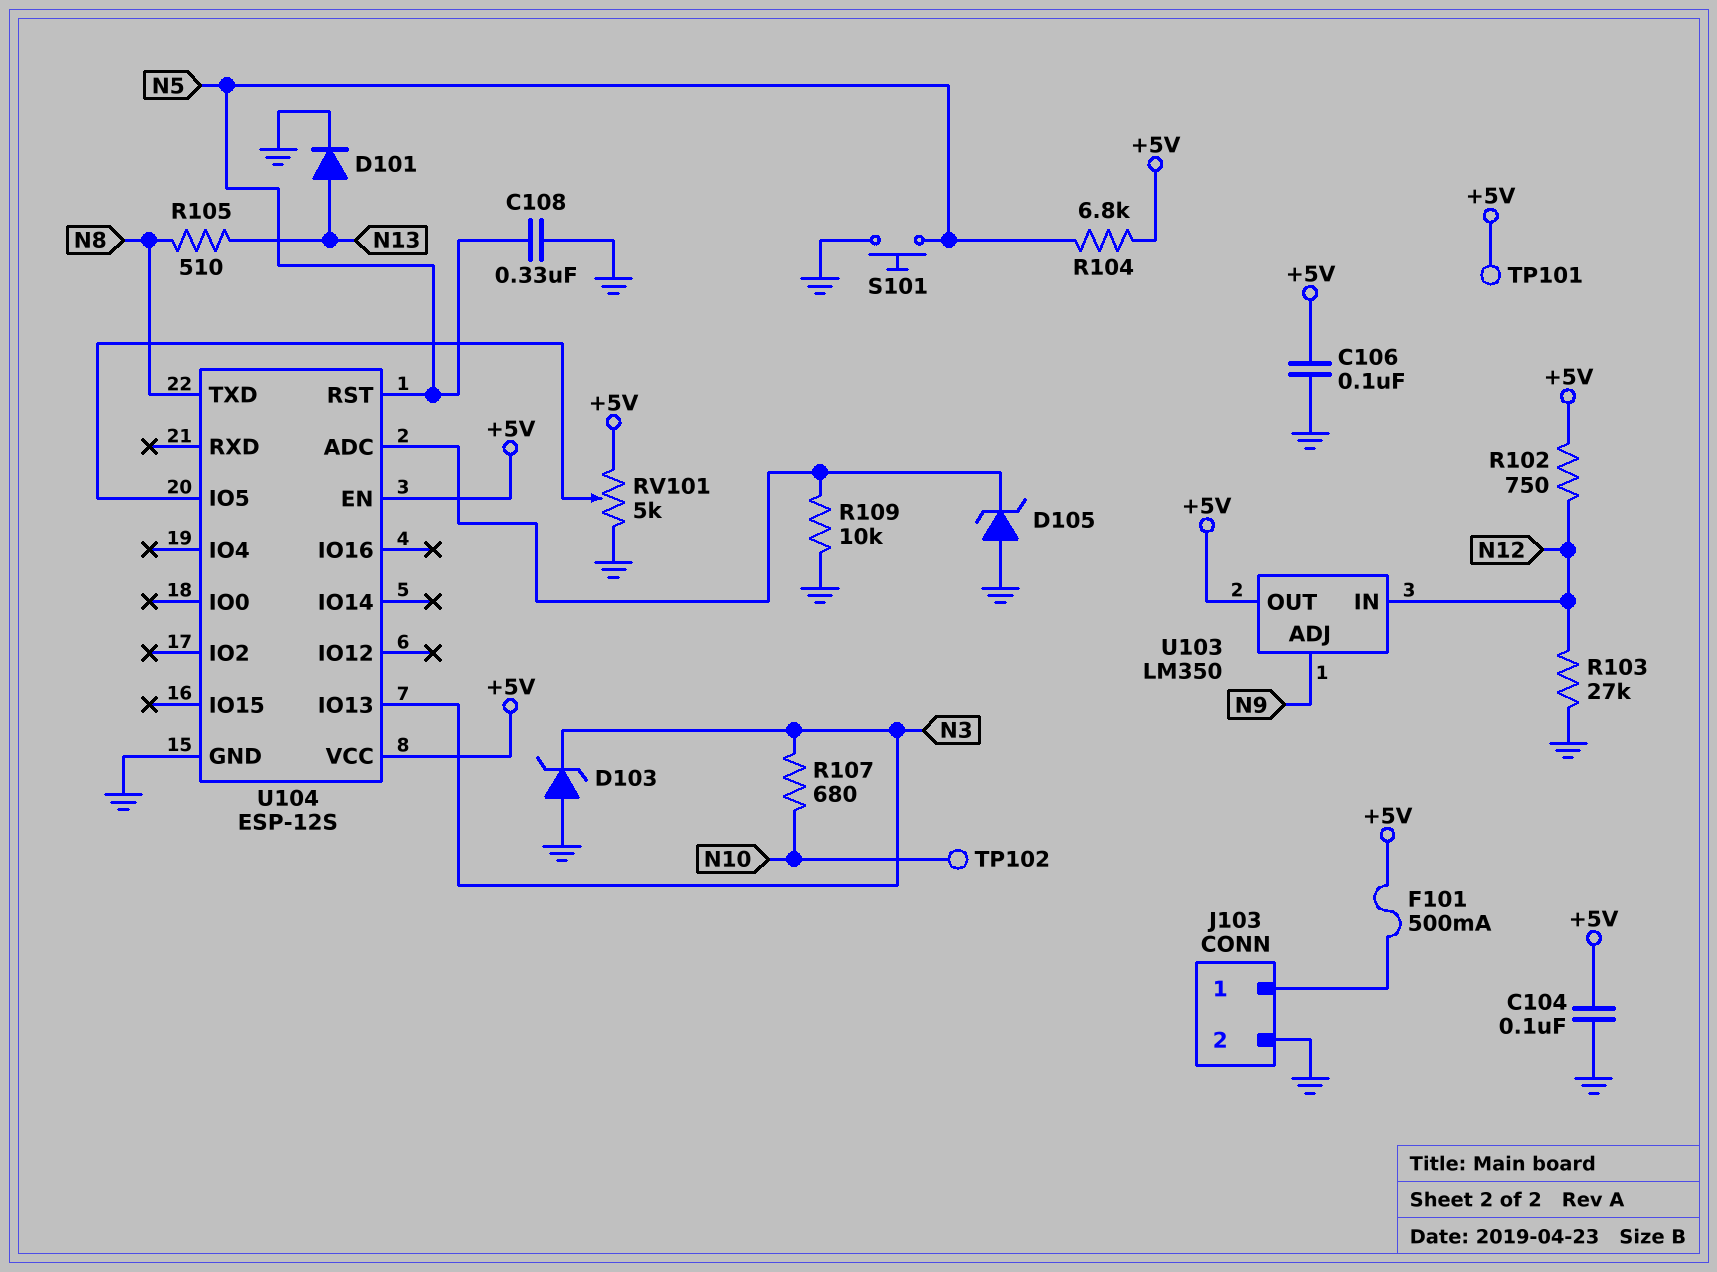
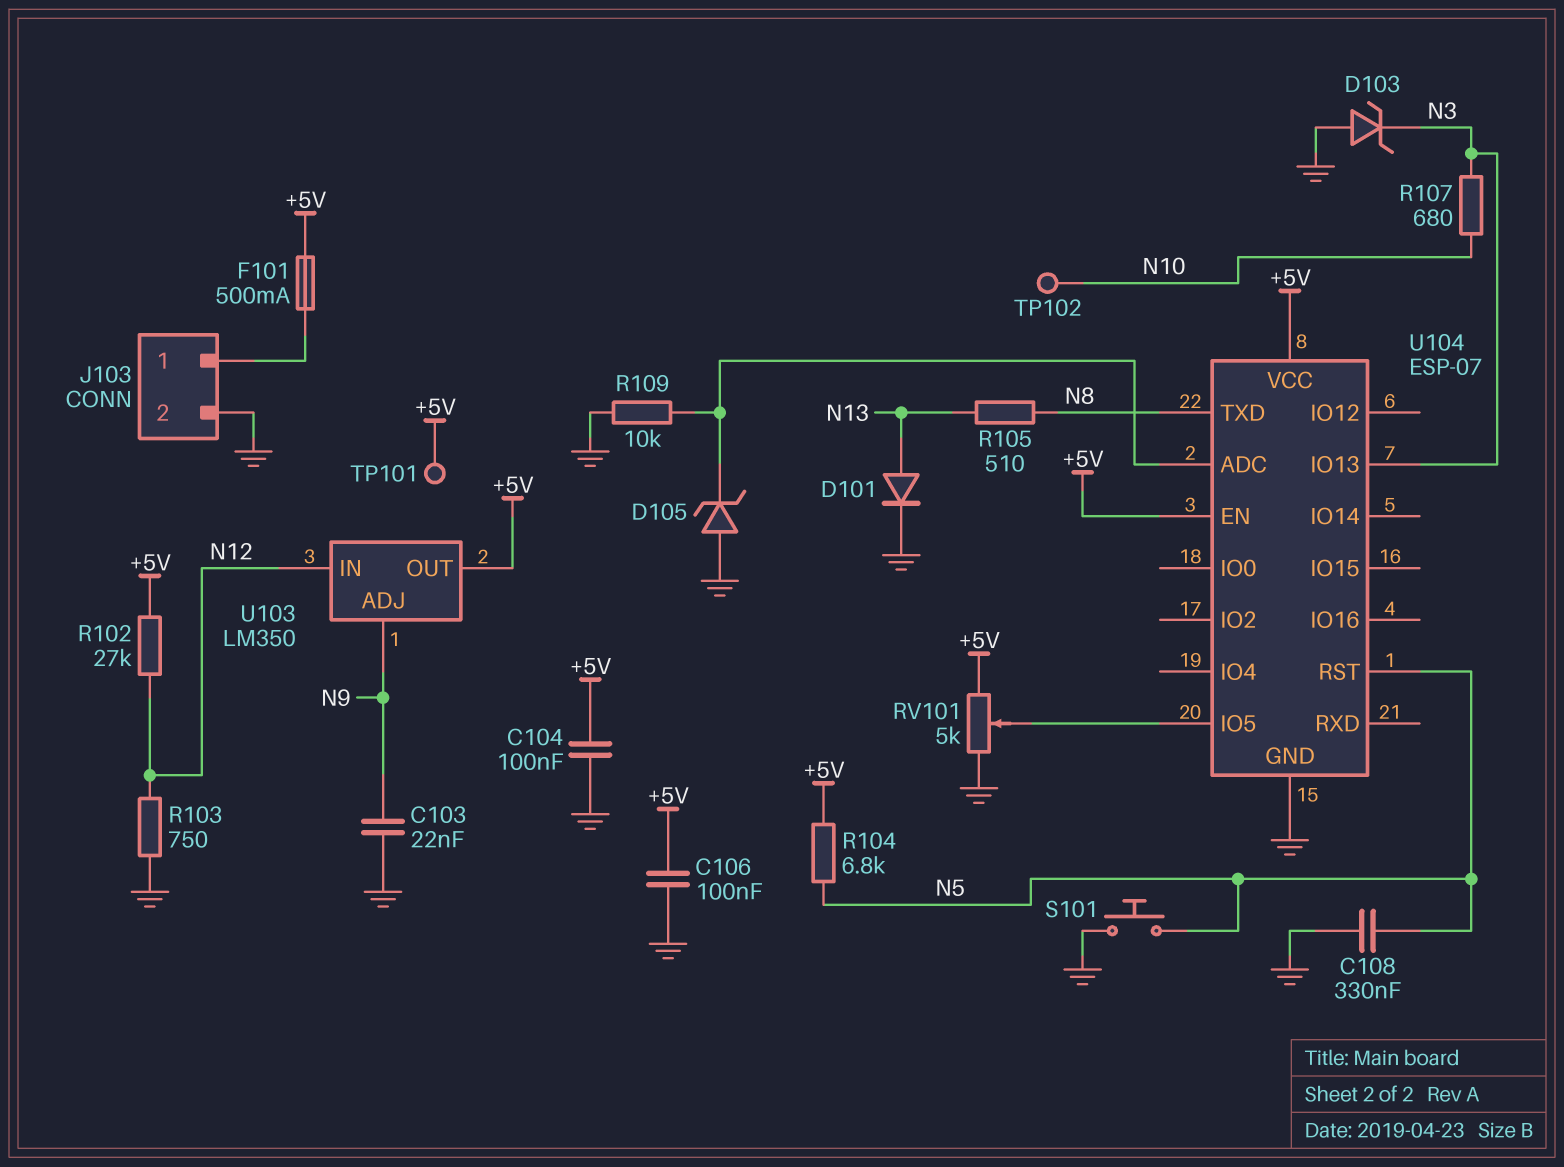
C103: none -> 22nF (GND, N9)
R102: 750 (+5V, N12) -> 27k (+5V, N12)
R103: 27k (GND, N12) -> 750 (GND, N12)
U104: ESP-12S -> ESP-07

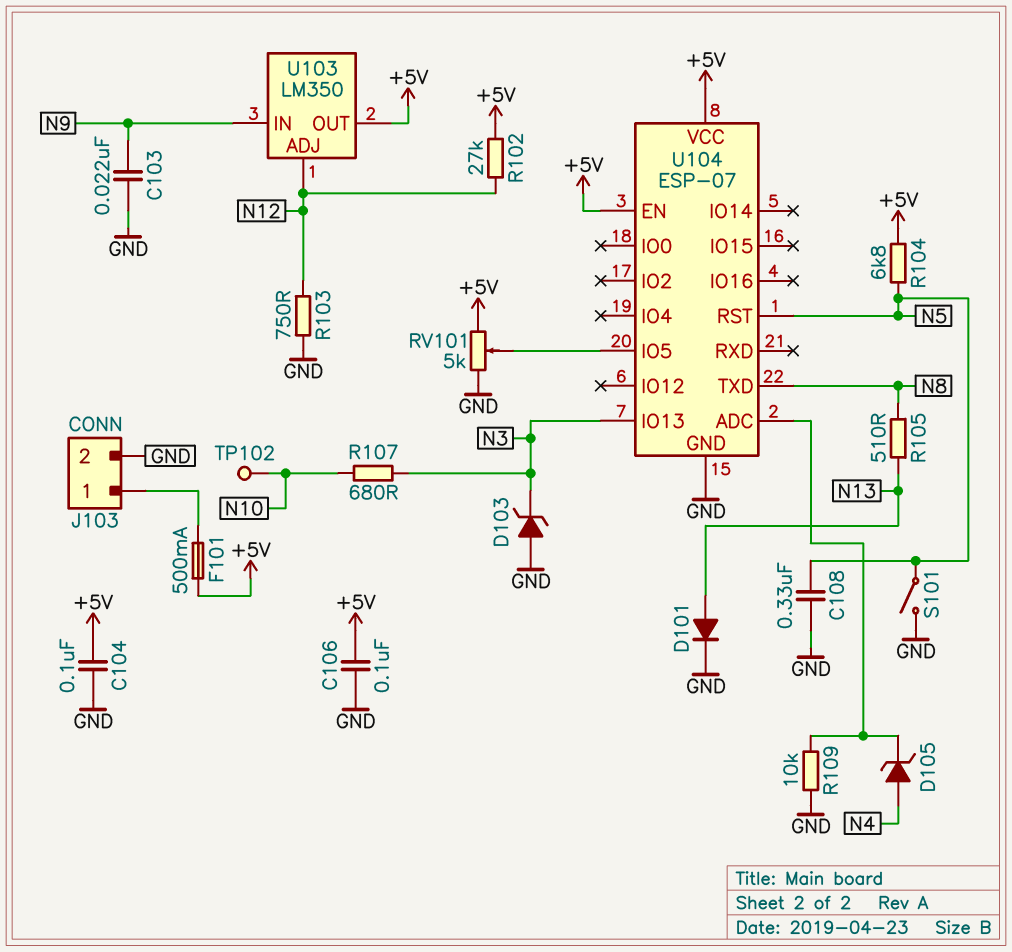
D105: zener (A GND, K U104/ADC) -> zener (A N4, K U104/ADC)
S101: button (GND, N5) -> switch (GND, N5)
TP101: test point (+5V) -> none
U103 pin ADJ: N9 -> N12
U103 pin IN: N12 -> N9

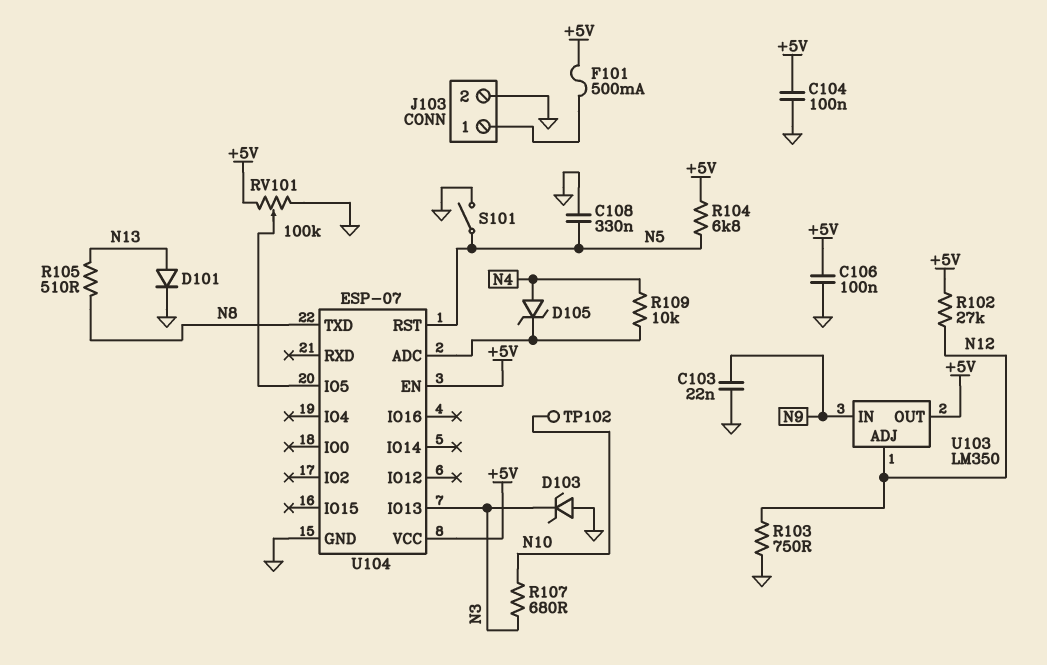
R109: 10k (GND, U104/ADC) -> 10k (N4, U104/ADC)
RV101: 5k (+5V, GND, wiper U104/IO5) -> 100k (+5V, GND, wiper U104/IO5)

